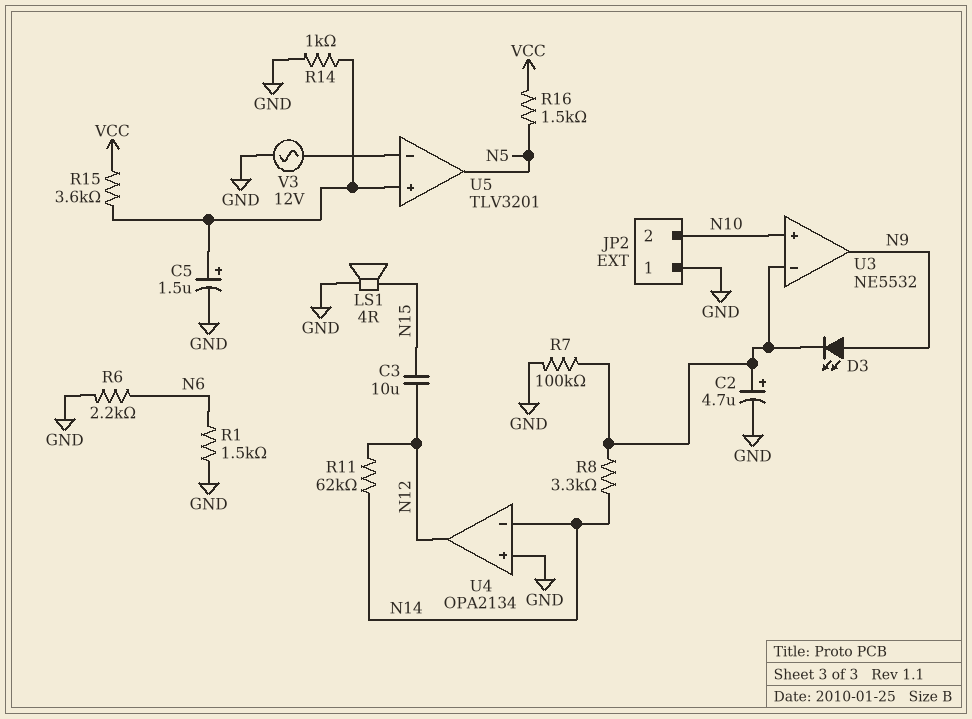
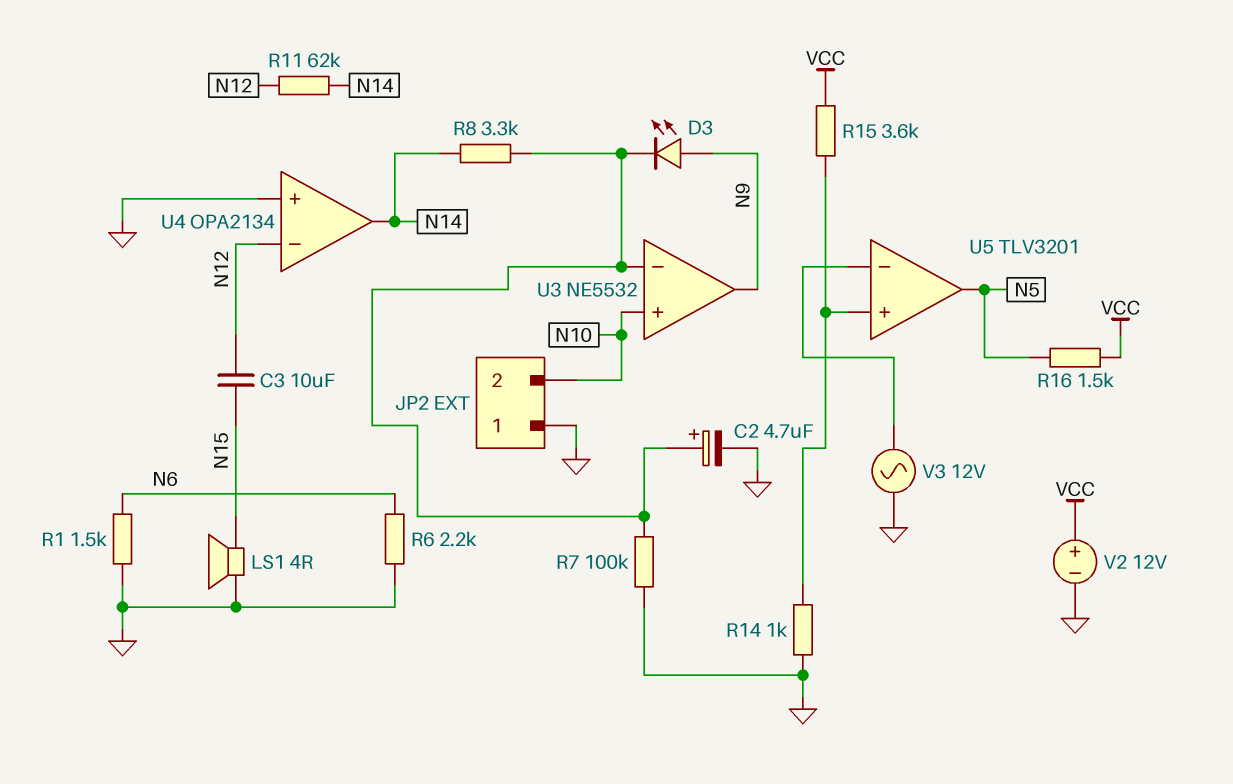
C5: 1.5uF (plus U5/in+, minus GND) -> none
U4 pin in-: N14 -> N12
U4 pin out: N12 -> N14
V2: none -> 12V (plus VCC, minus GND)

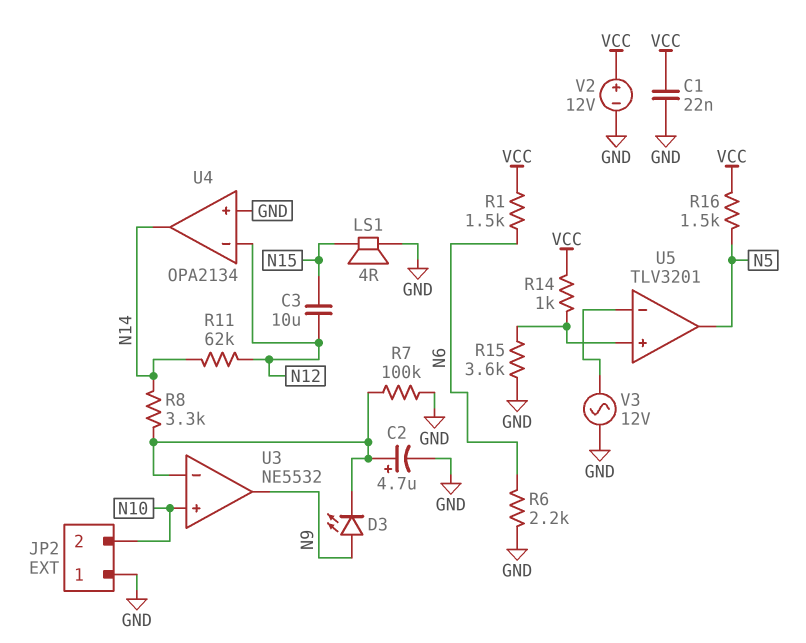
C1: none -> 22nF (GND, VCC)
R1: 1.5k (GND, N6) -> 1.5k (N6, VCC)
R14: 1k (GND, U5/in+) -> 1k (U5/in+, VCC)
R15: 3.6k (U5/in+, VCC) -> 3.6k (GND, U5/in+)

